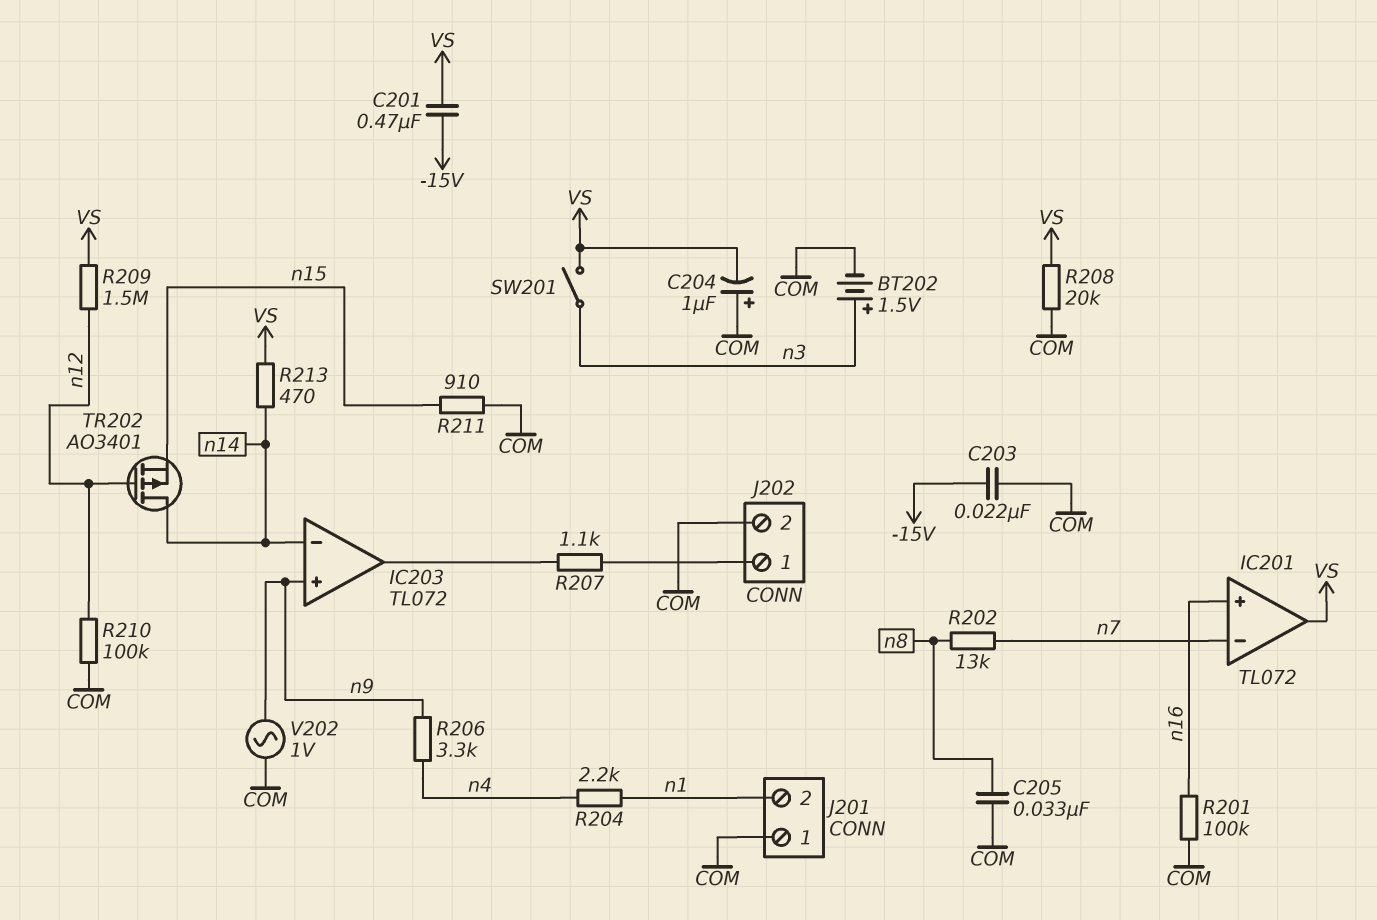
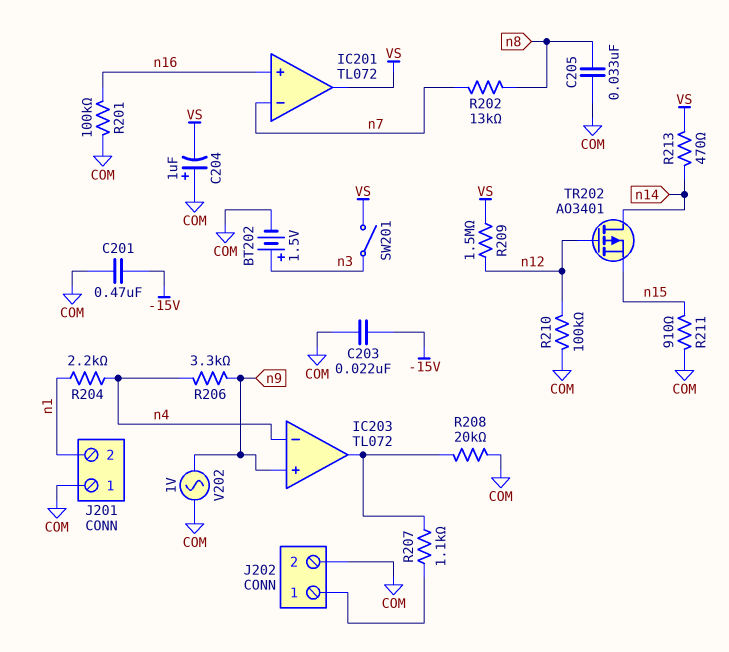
C201: 470nF (-15V, VS) -> 470nF (-15V, COM)
IC203 pin in-: n14 -> n4
R208: 20k (COM, VS) -> 20k (COM, IC203/out)

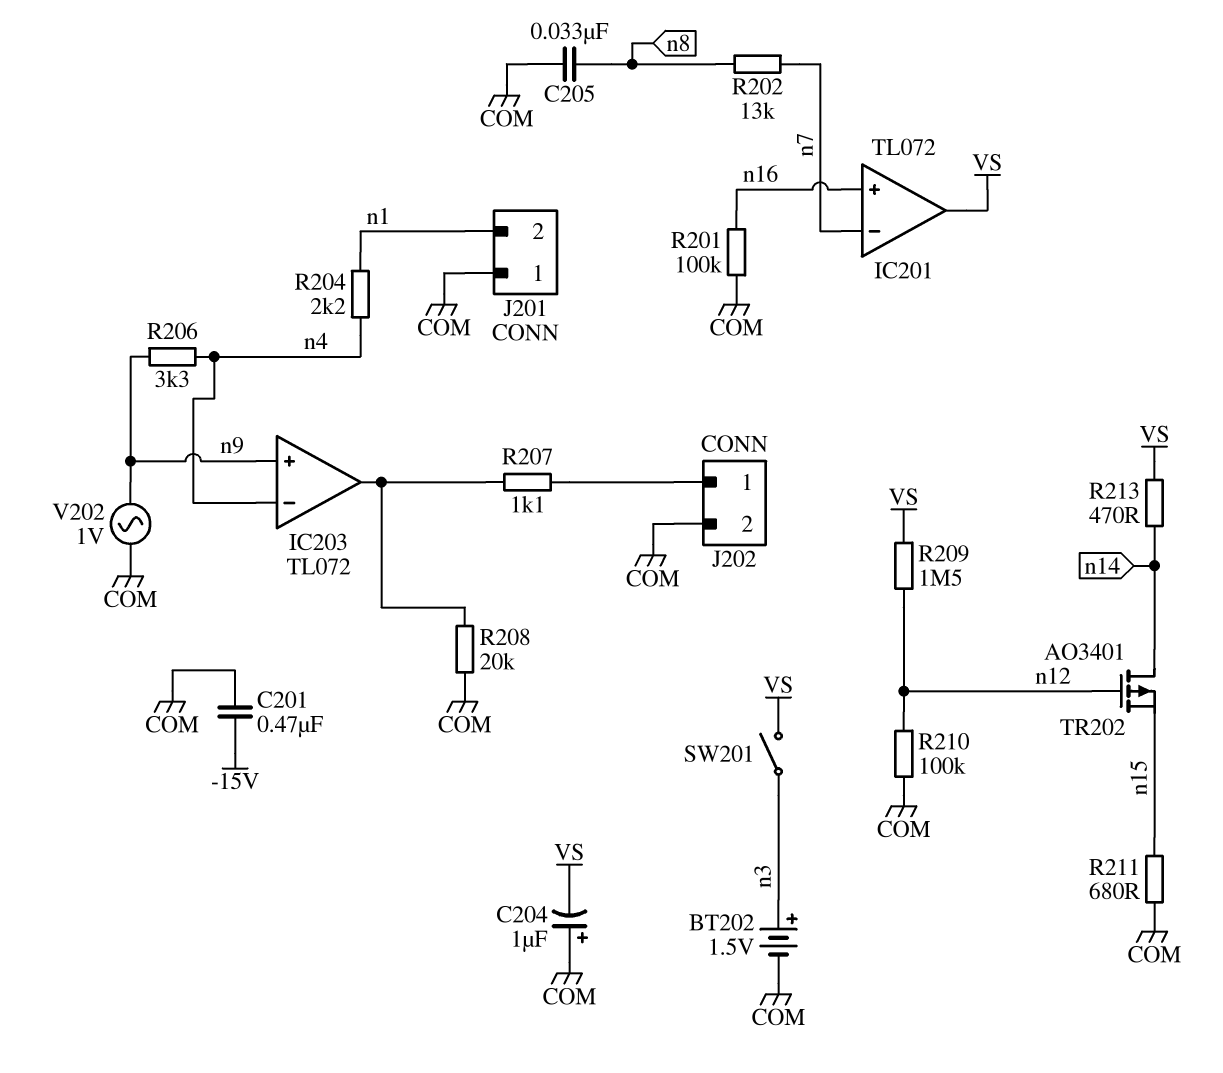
C203: 22nF (-15V, COM) -> none
R211: 910 (COM, n15) -> 680 (COM, n15)

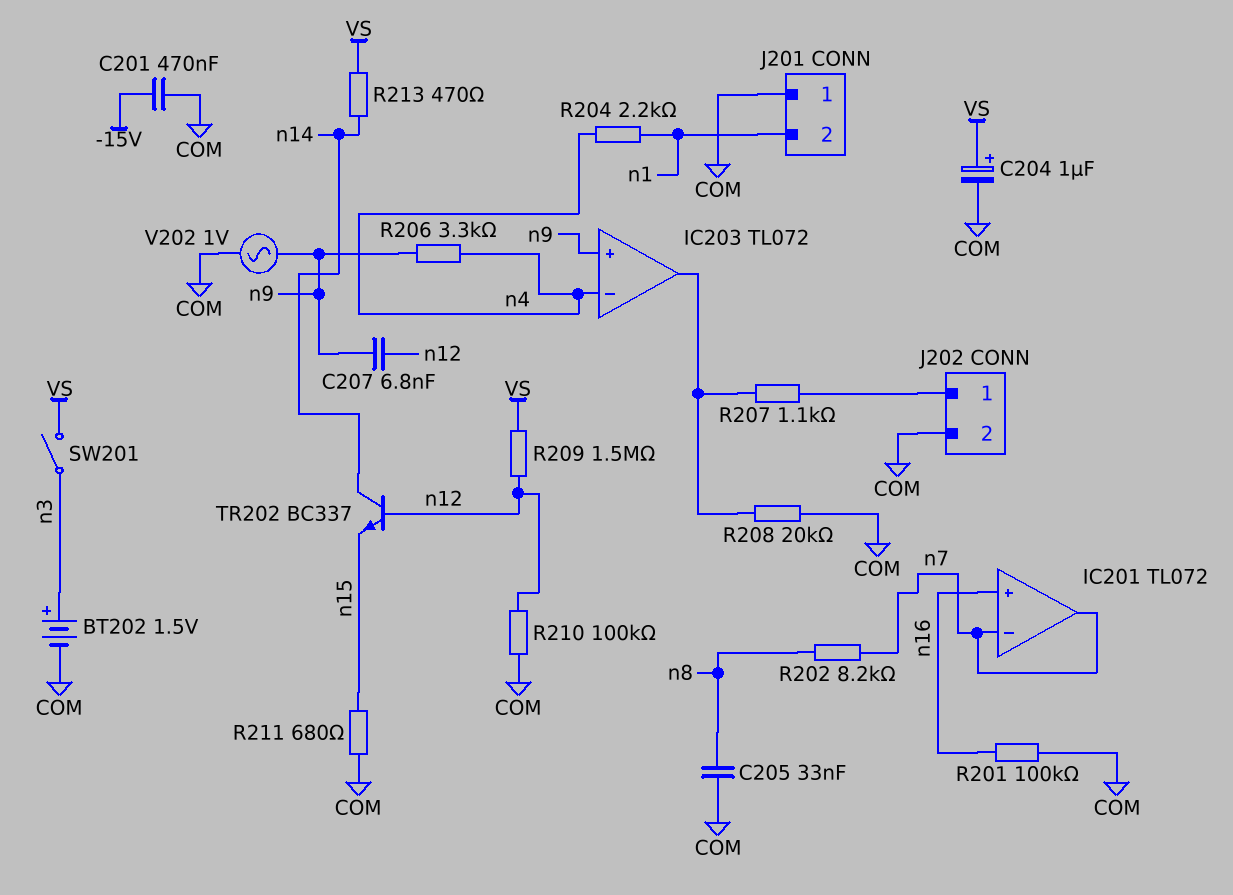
C204: 1uF (plus COM, minus VS) -> 1uF (plus VS, minus COM)
C207: none -> 6.8nF (n9, n12)
IC201 pin out: VS -> n7
R202: 13k (n7, n8) -> 8.2k (n7, n8)
TR202: PMOS AO3401 (G n12, D n14, S n15) -> NPN BC337 (B n12, C n14, E n15)

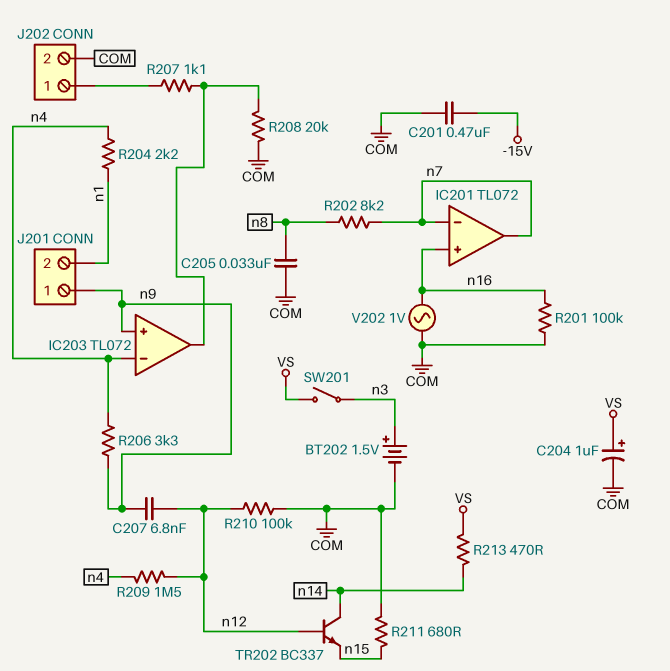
J201 pin 1: COM -> n9
R209: 1.5M (VS, n12) -> 1.5M (n4, n12)
V202: AC 1V (COM, n9) -> AC 1V (COM, n16)

